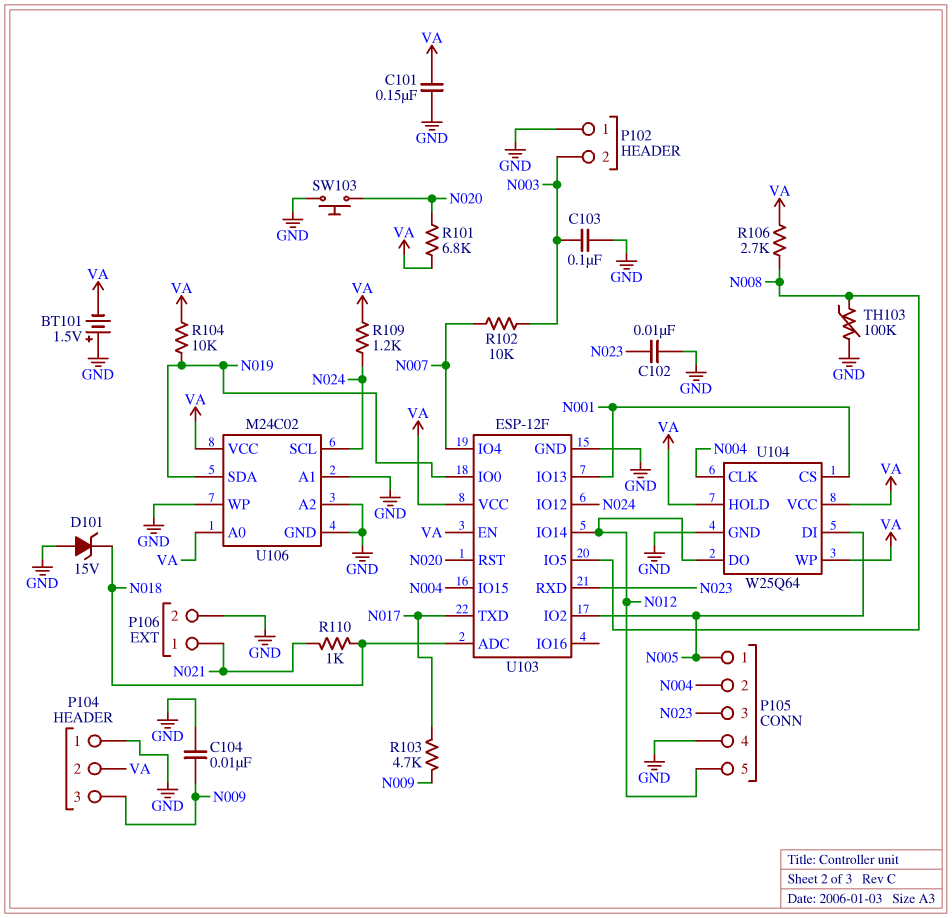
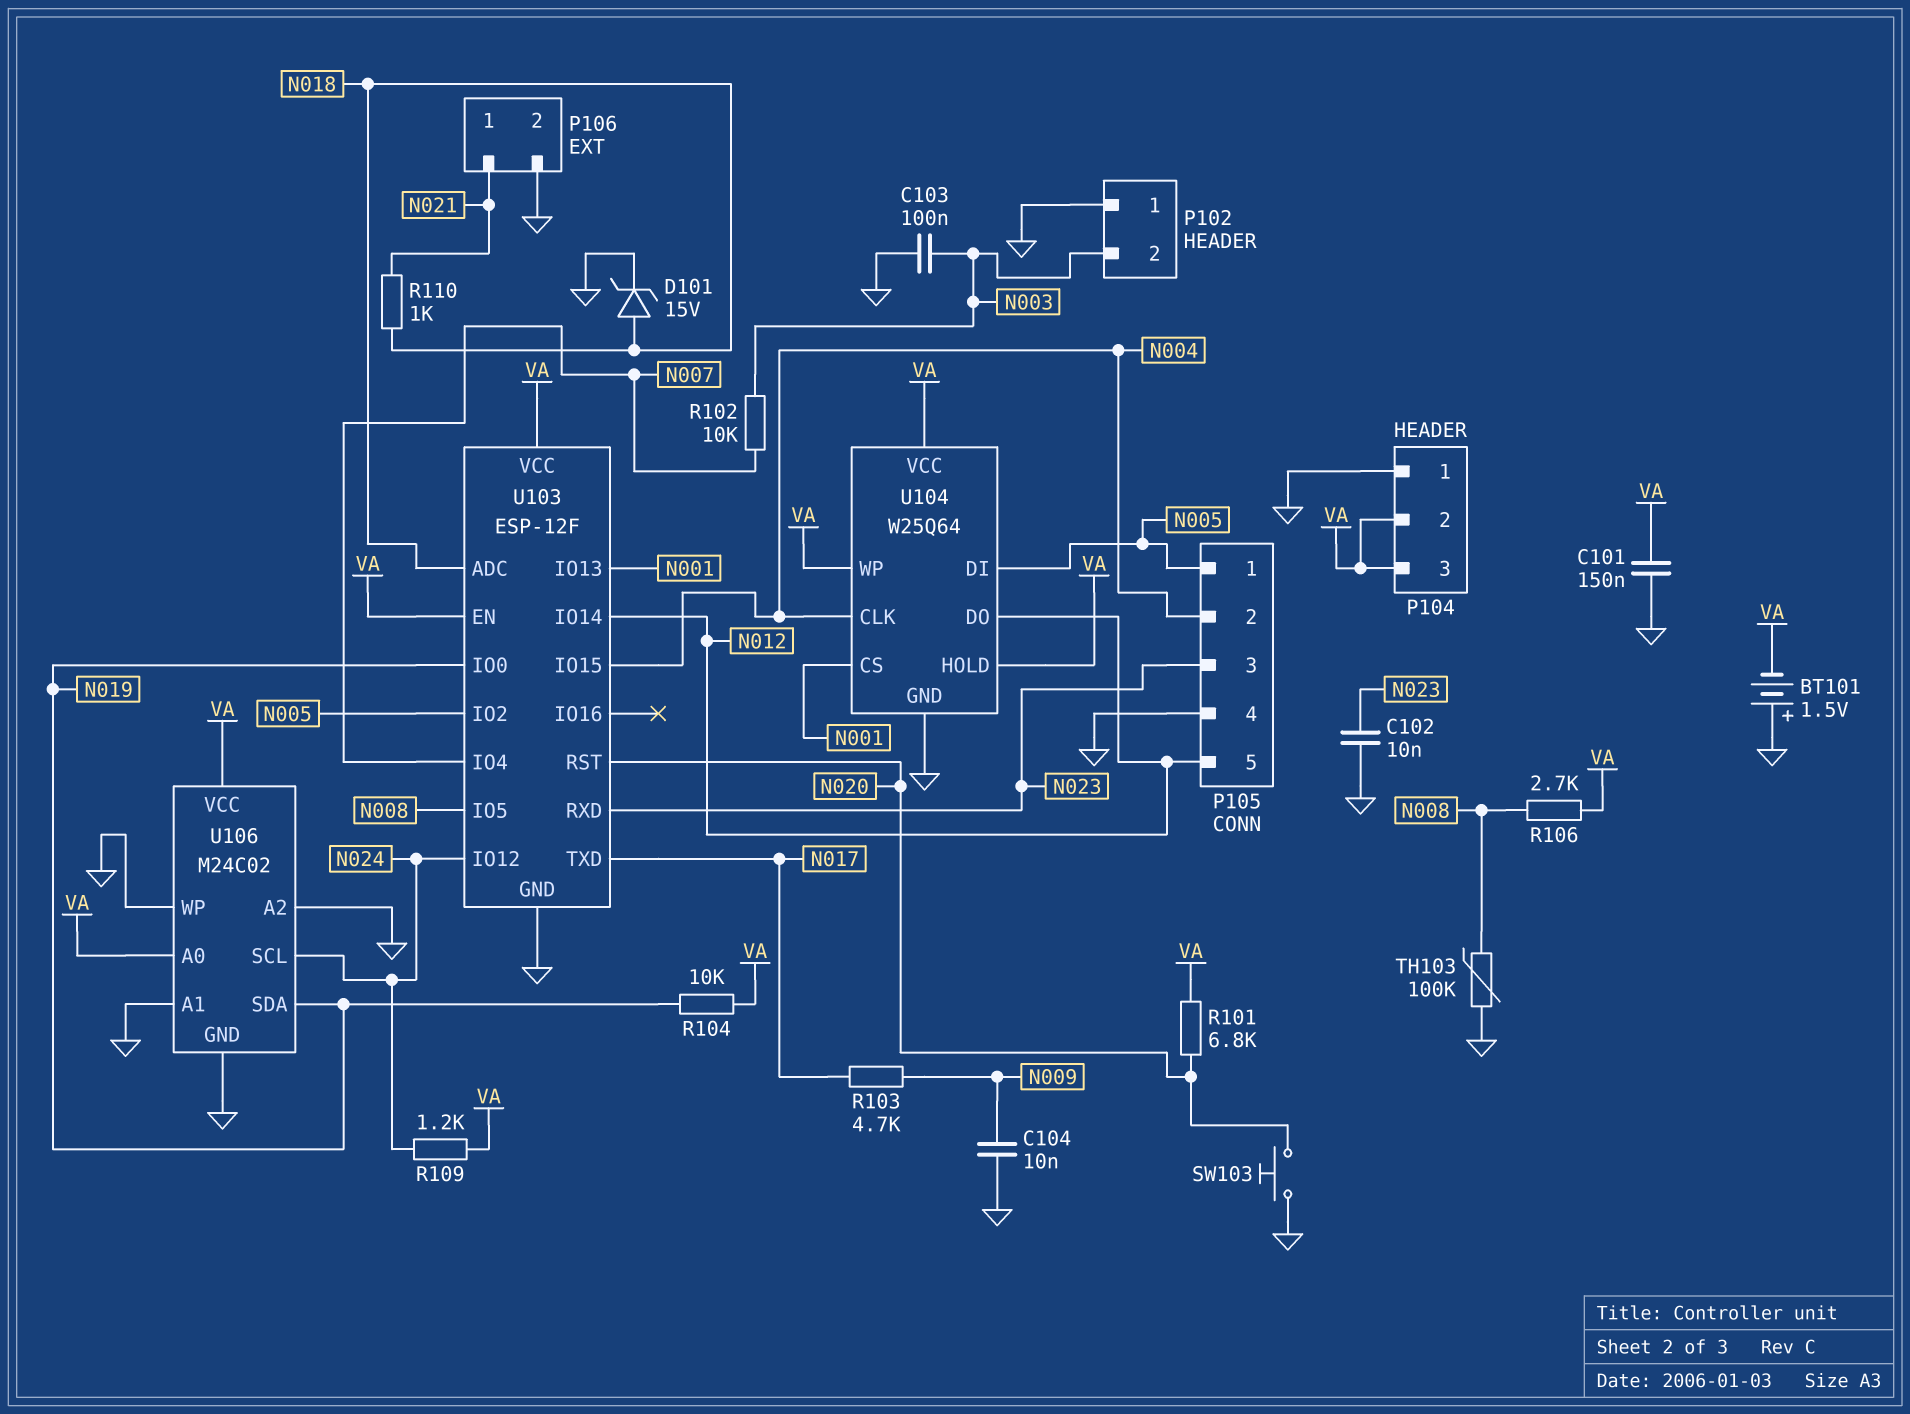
D101: zener 15V (A GND, K N018) -> zener 15V (A N018, K GND)
P104 pin 3: N009 -> VA

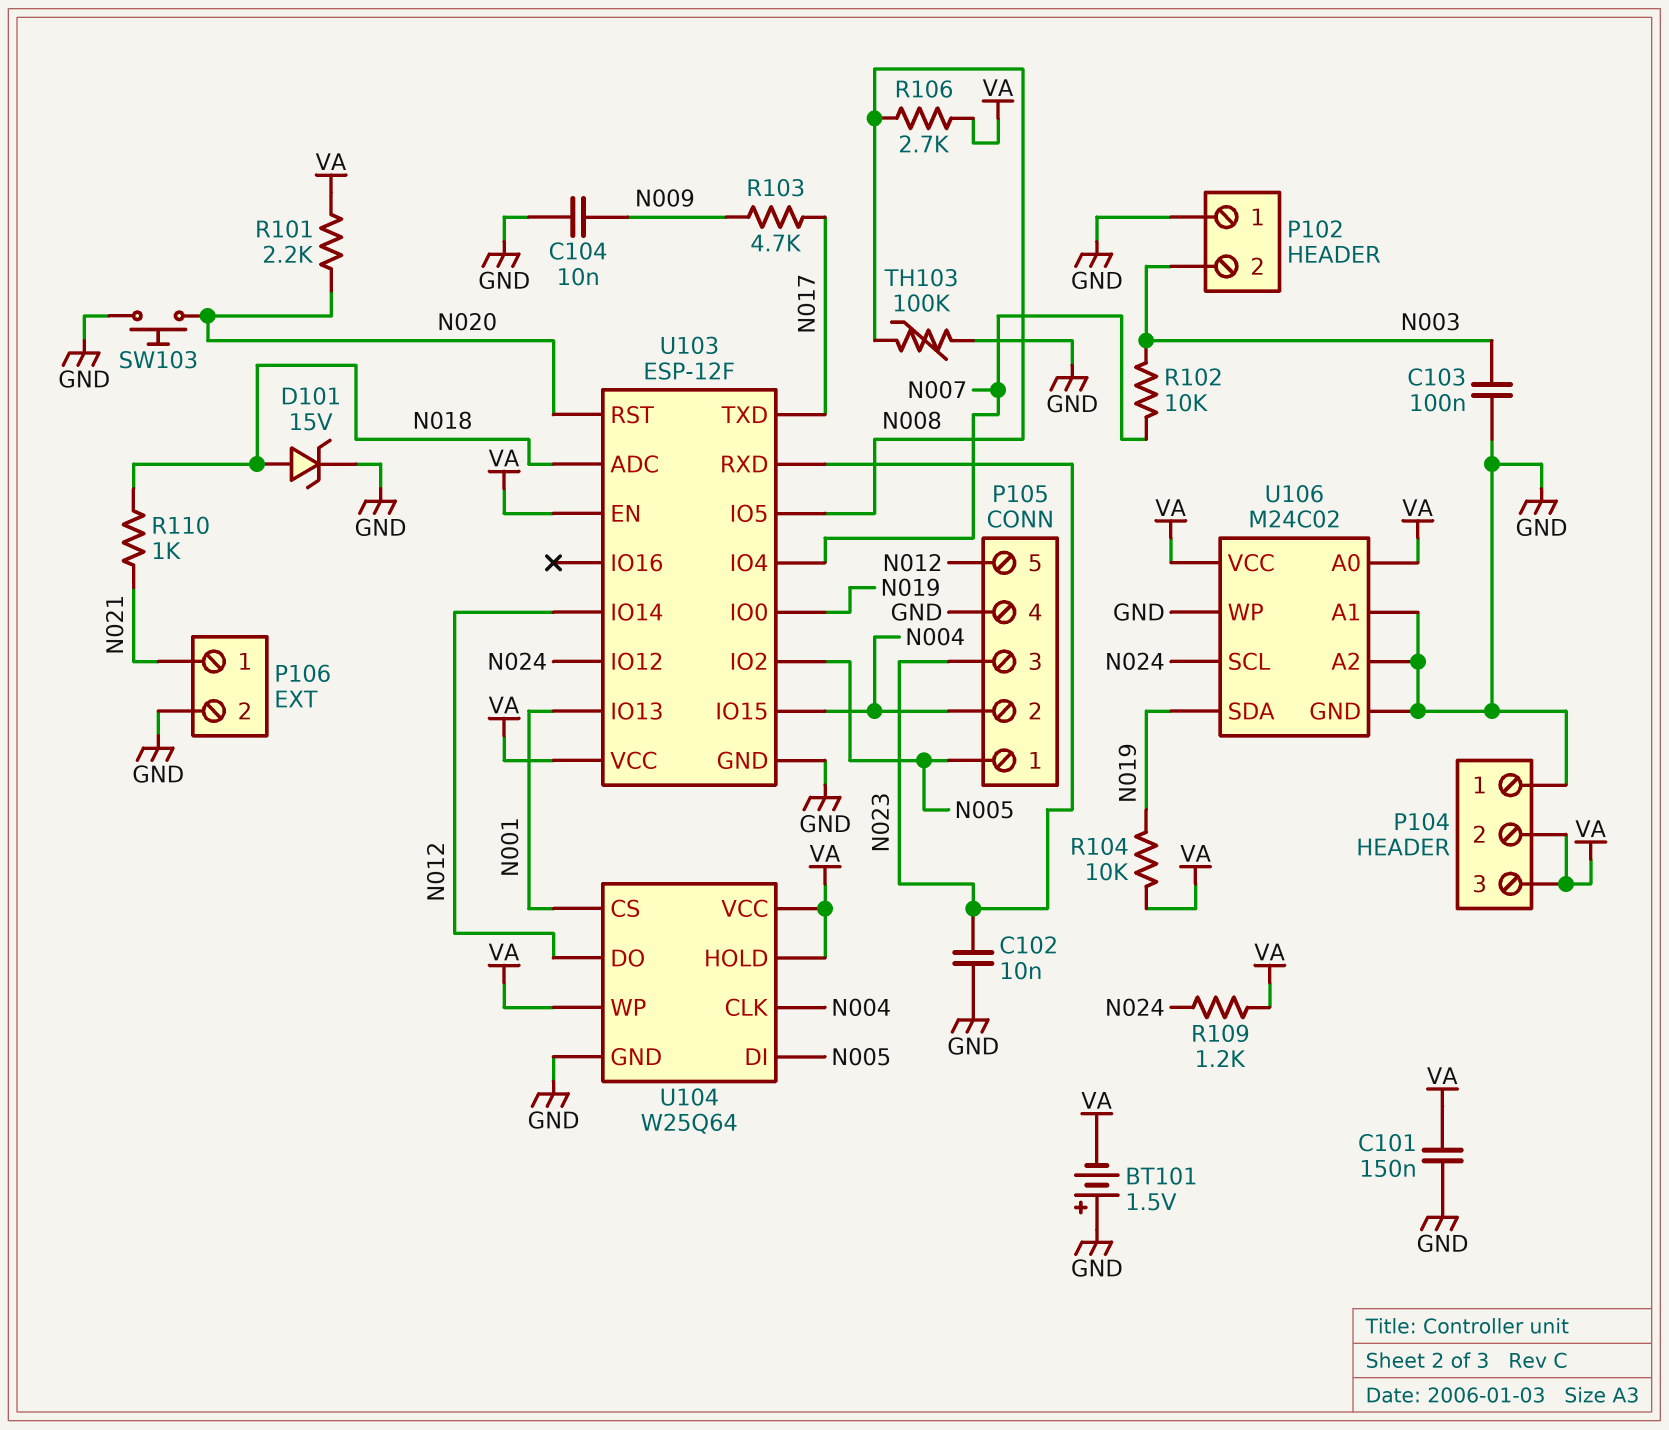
R101: 6.8k (N020, VA) -> 2.2k (N020, VA)

